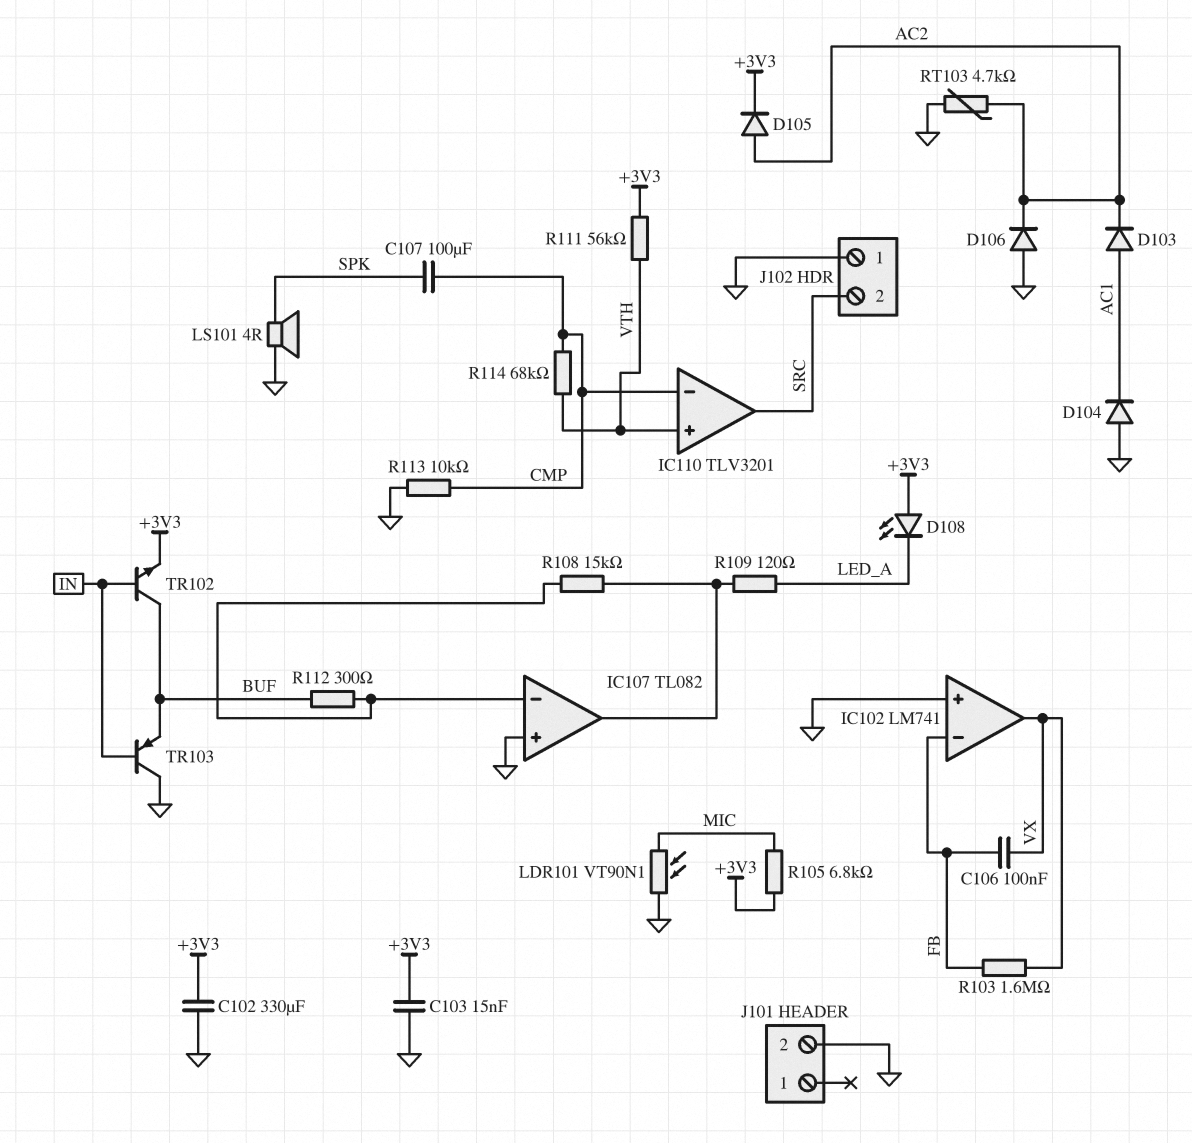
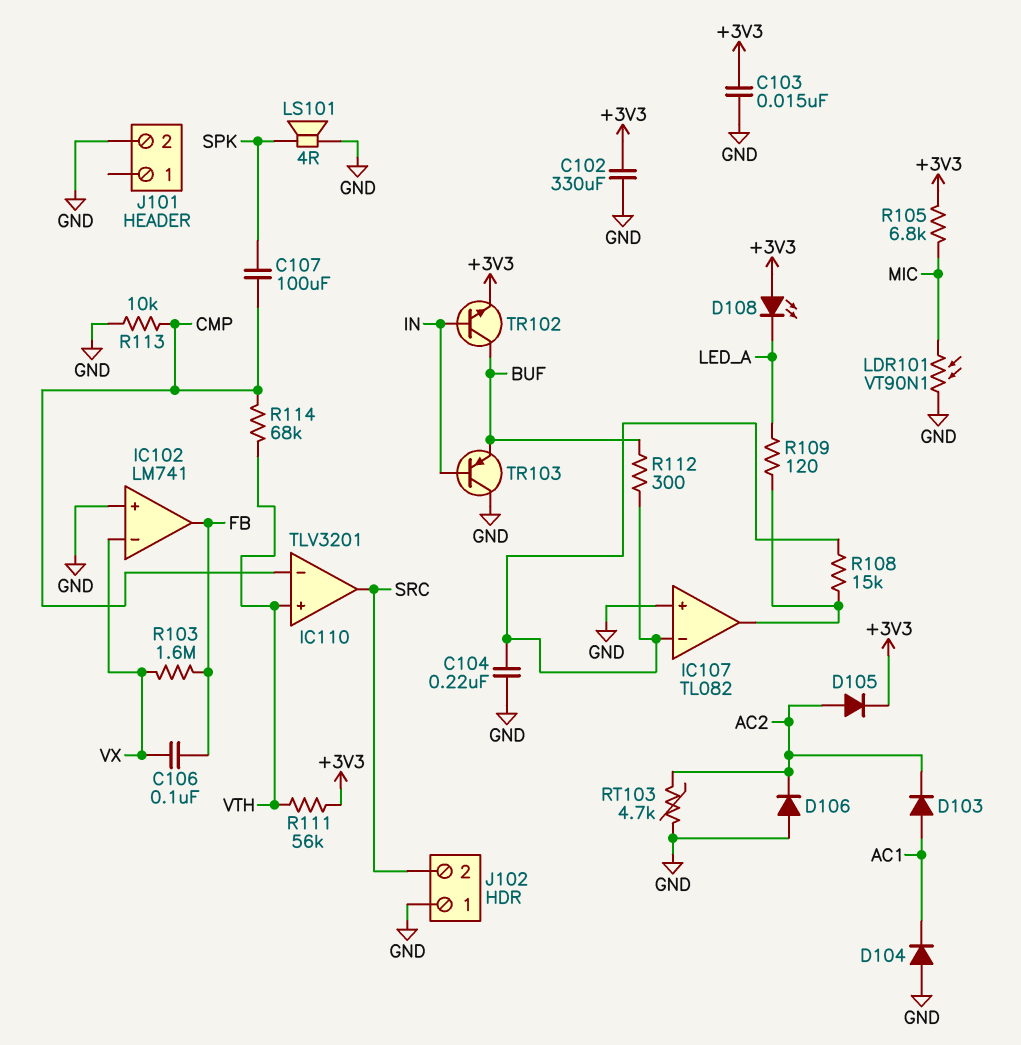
C104: none -> 220nF (GND, IC107/in-)
IC102 pin in-: FB -> VX
IC102 pin out: VX -> FB

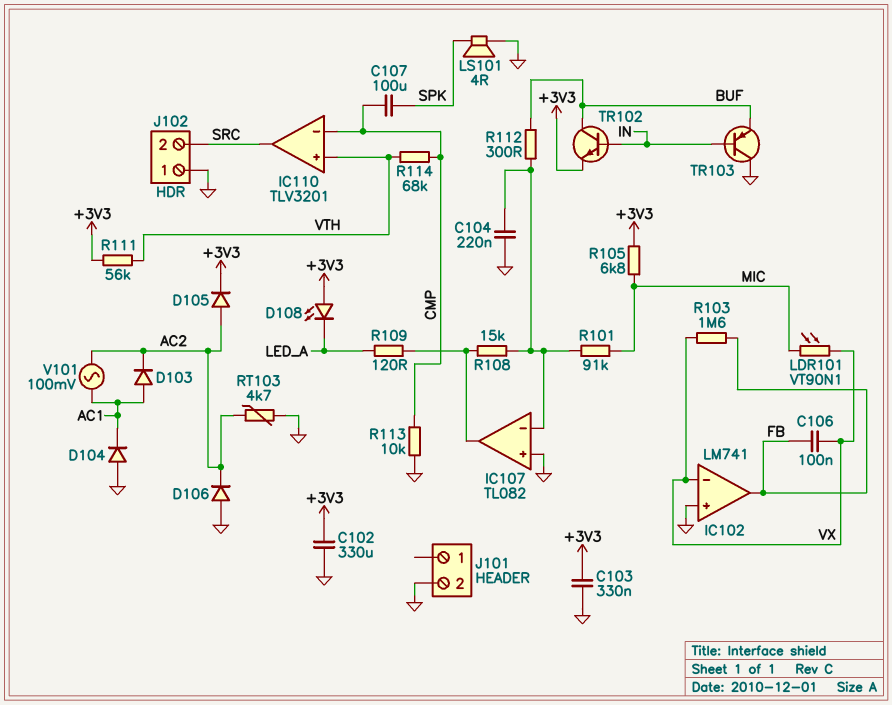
C103: 15nF (+3V3, GND) -> 330nF (+3V3, GND)
LDR101: VT90N1 (GND, MIC) -> VT90N1 (MIC, VX)
R101: none -> 91k (IC107/in-, MIC)
V101: none -> AC 100mV (AC1, AC2)

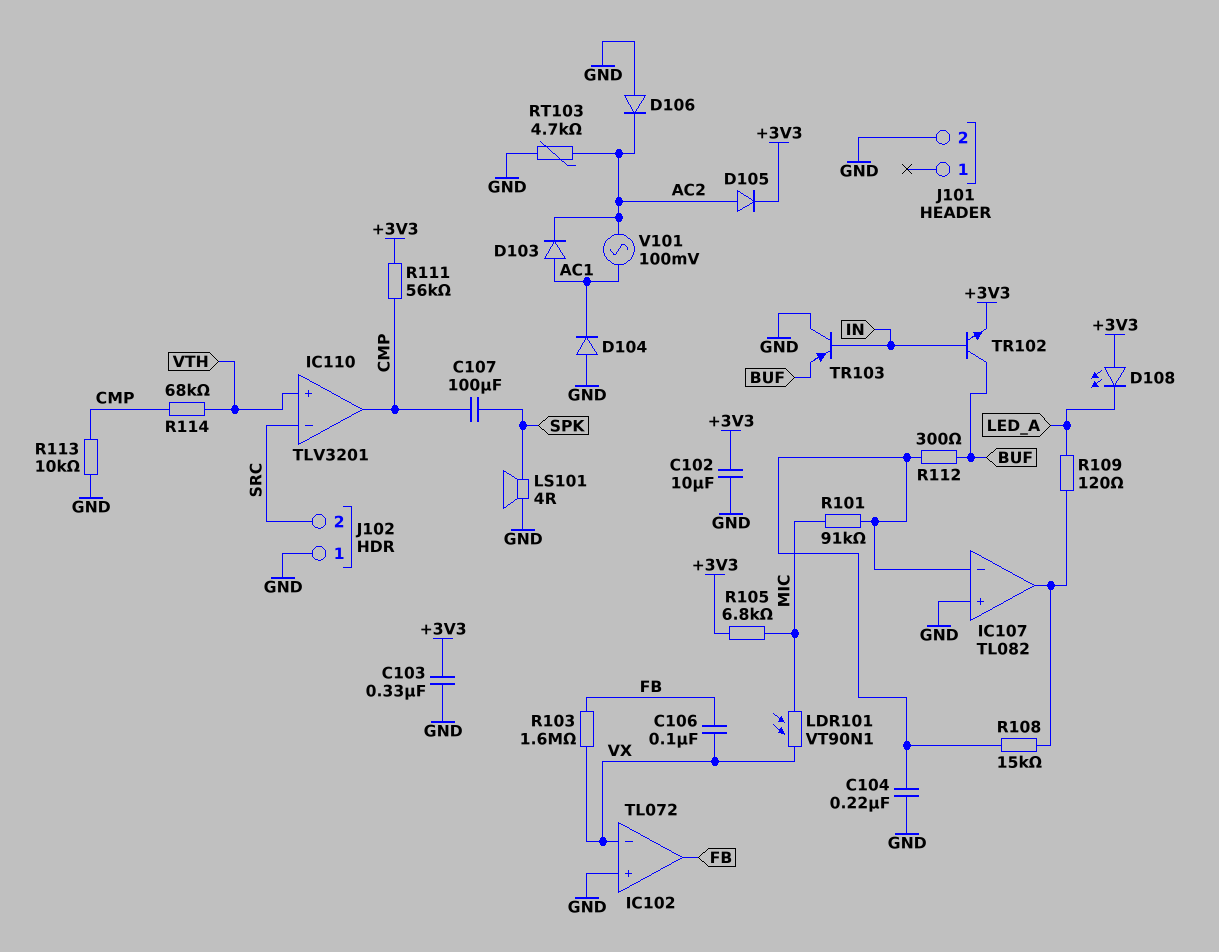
C102: 330uF (+3V3, GND) -> 10uF (+3V3, GND)
IC102: LM741 -> TL072
IC110 pin in-: CMP -> SRC
IC110 pin out: SRC -> CMP
R111: 56k (+3V3, VTH) -> 56k (+3V3, CMP)

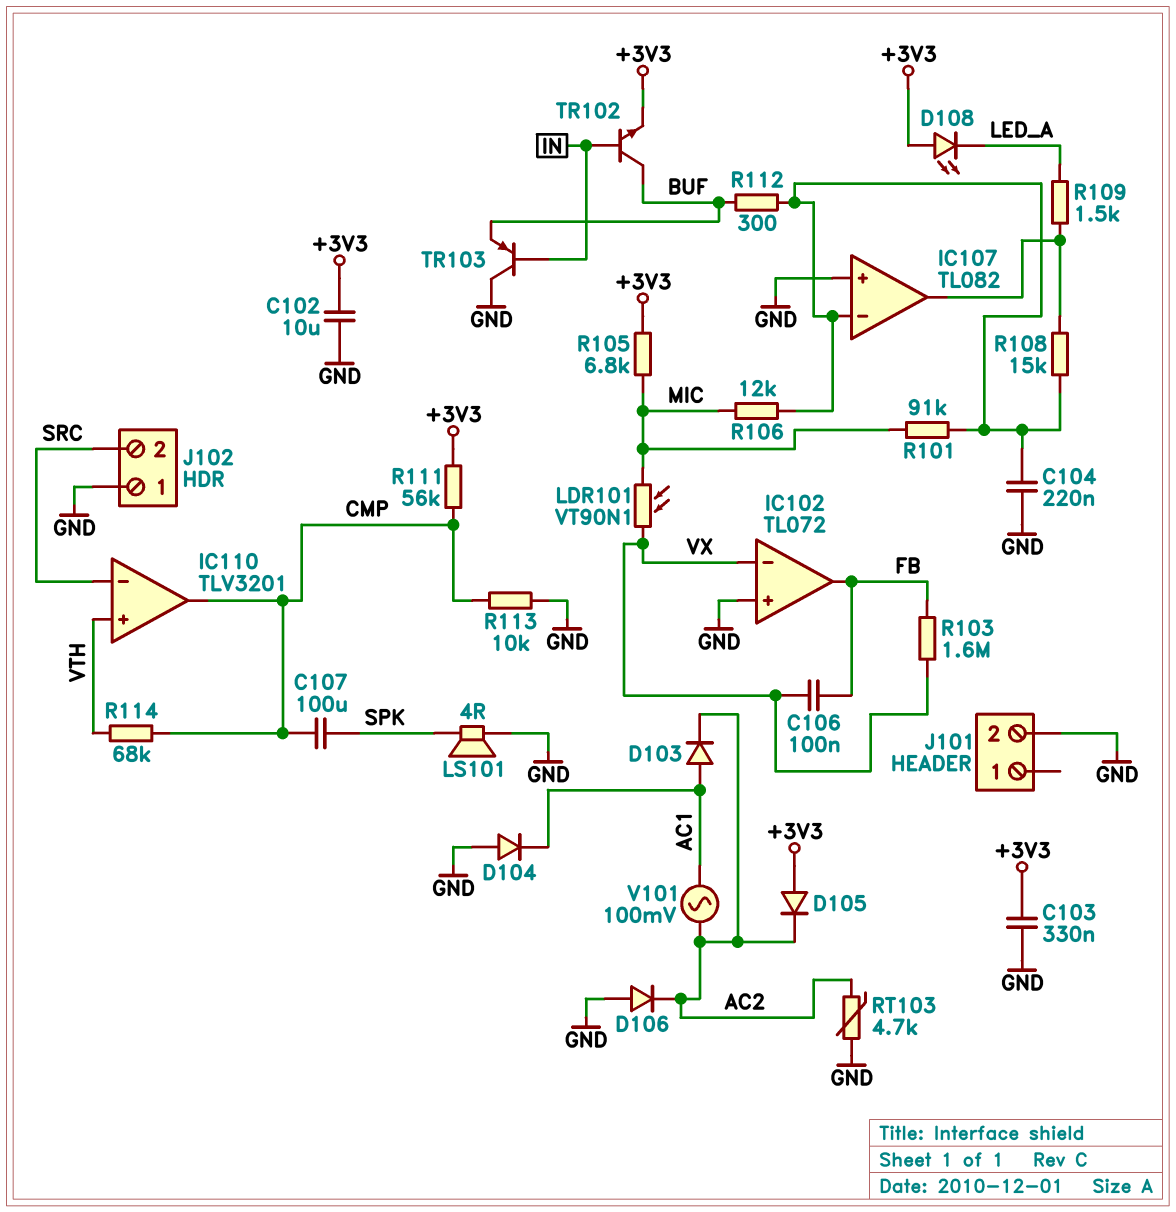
D105: diode (A AC2, K +3V3) -> diode (A +3V3, K AC2)
R106: none -> 12k (IC107/in-, MIC)
R109: 120 (IC107/out, LED_A) -> 1.5k (IC107/out, LED_A)

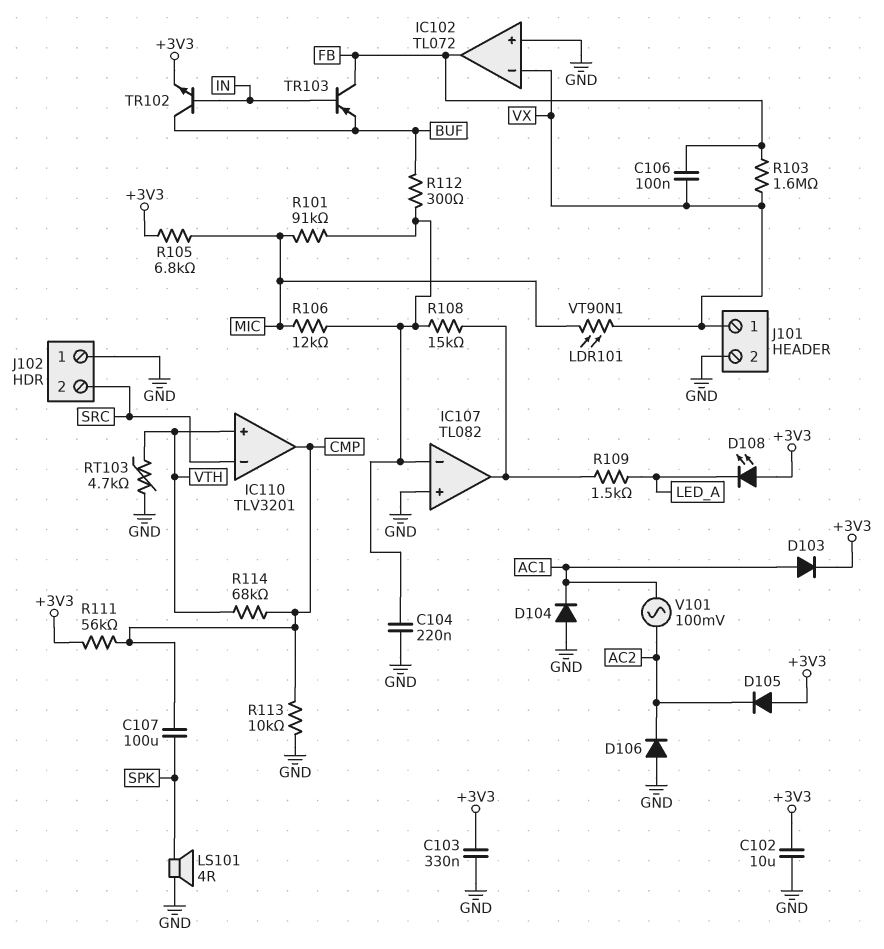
D103: diode (A AC1, K AC2) -> diode (A AC1, K +3V3)
J101 pin 1: none -> VX
RT103: 4.7k (AC2, GND) -> 4.7k (GND, VTH)
TR103: PNP (B IN, C GND, E BUF) -> PNP (B IN, C FB, E BUF)

